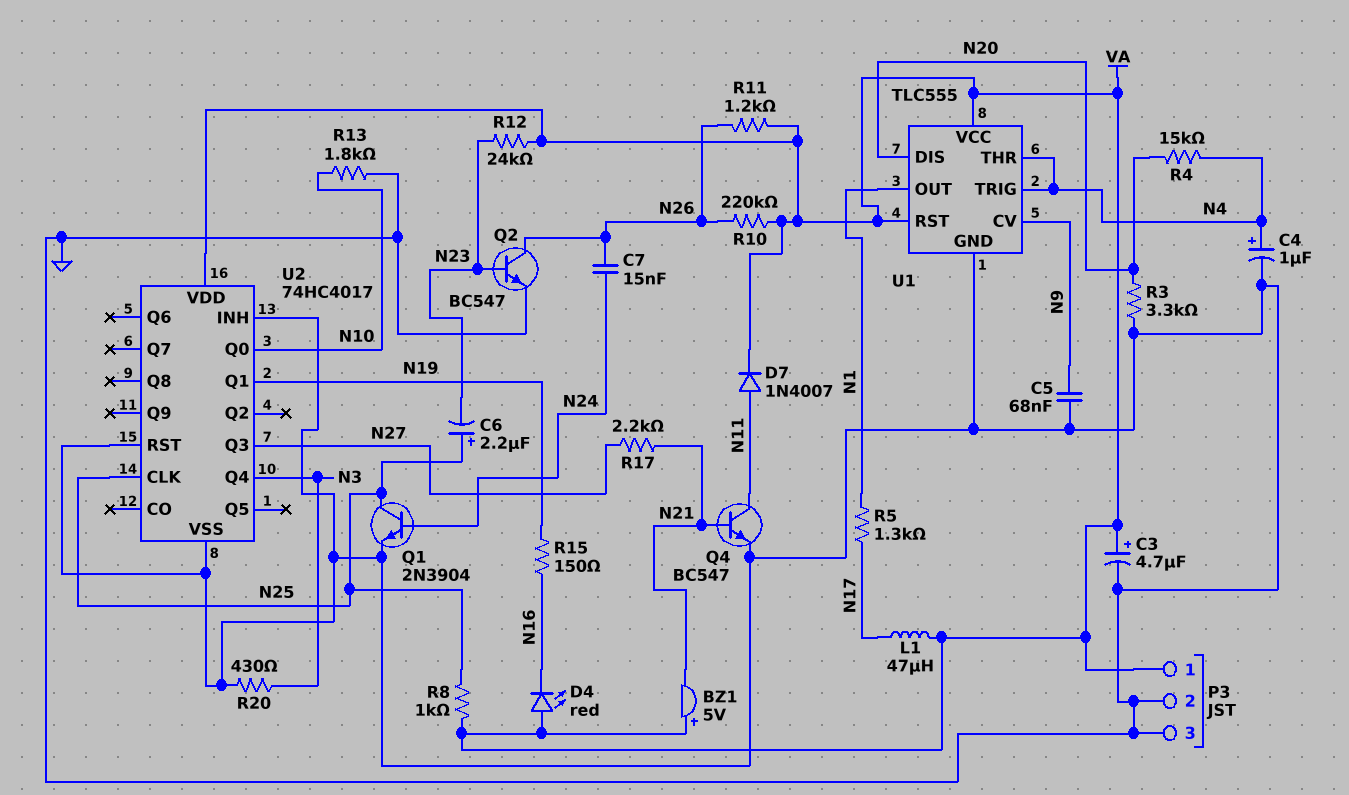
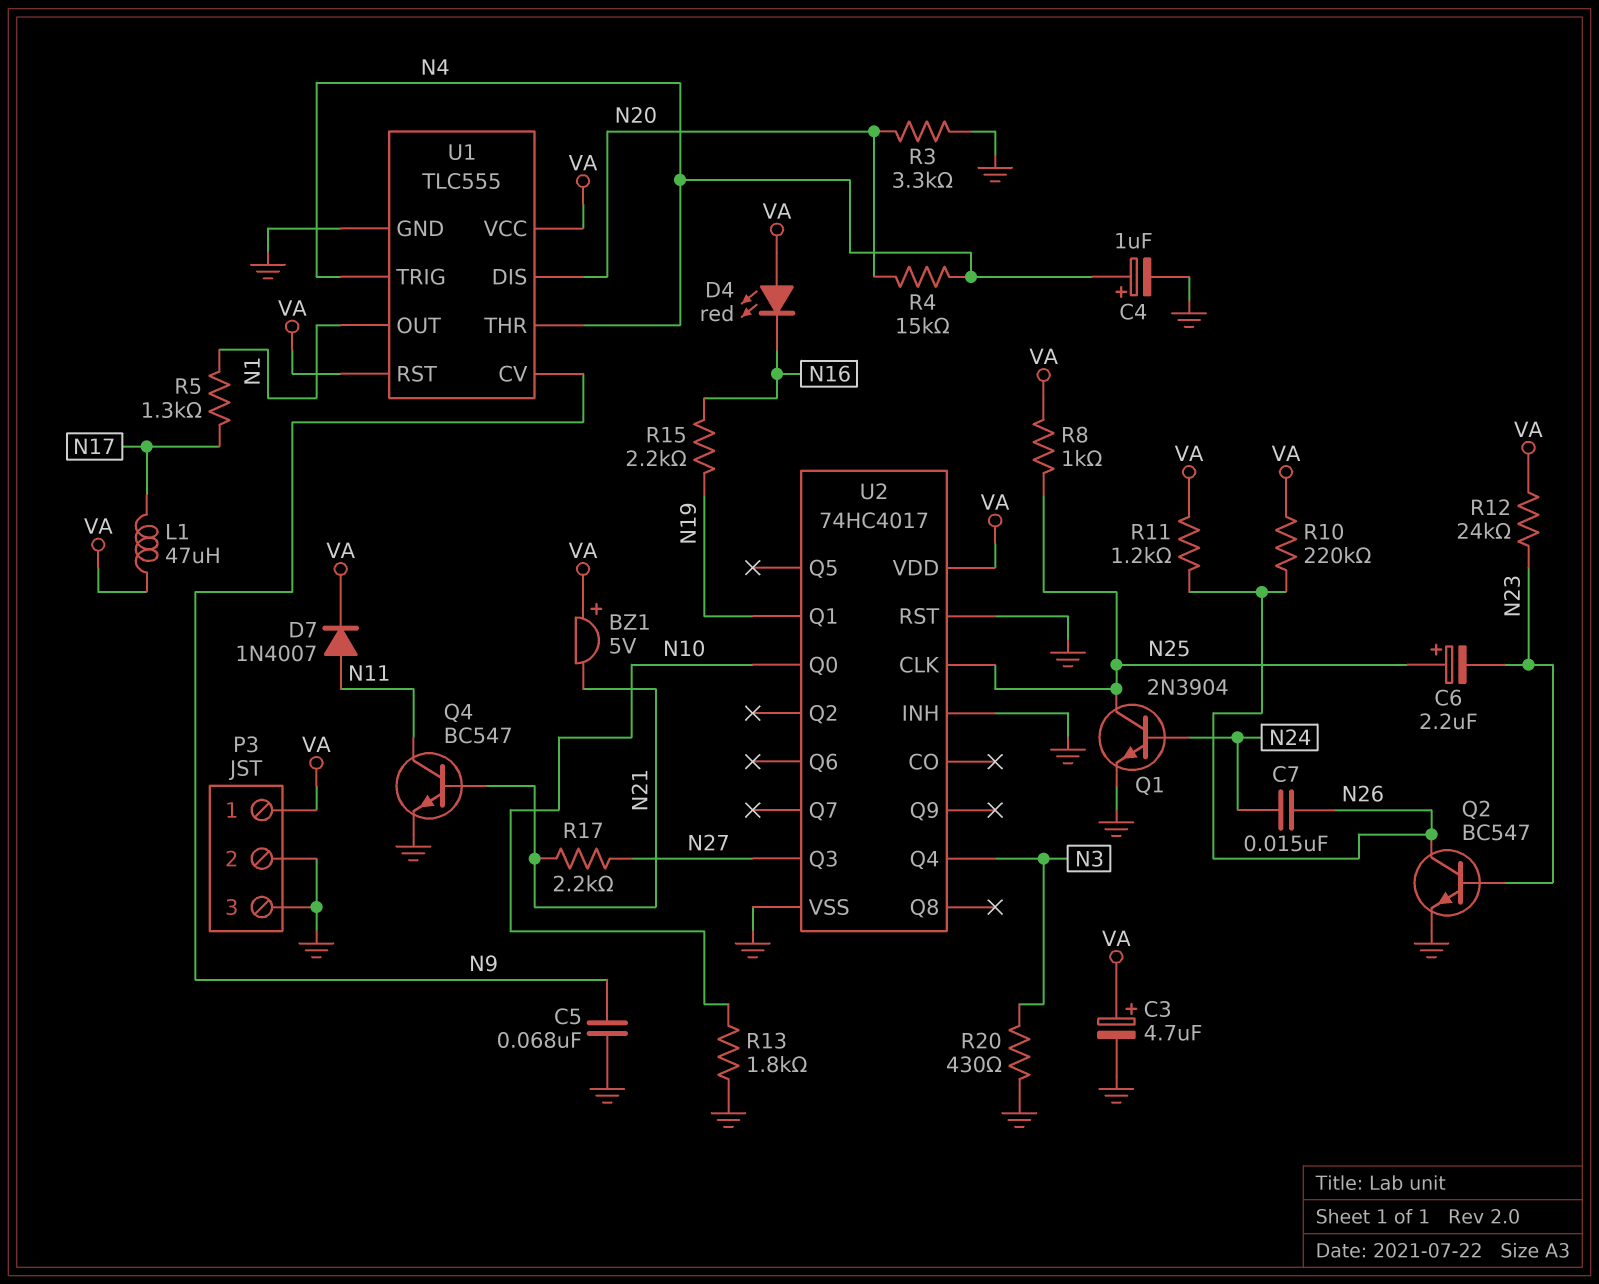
R15: 150 (N16, N19) -> 2.2k (N16, N19)

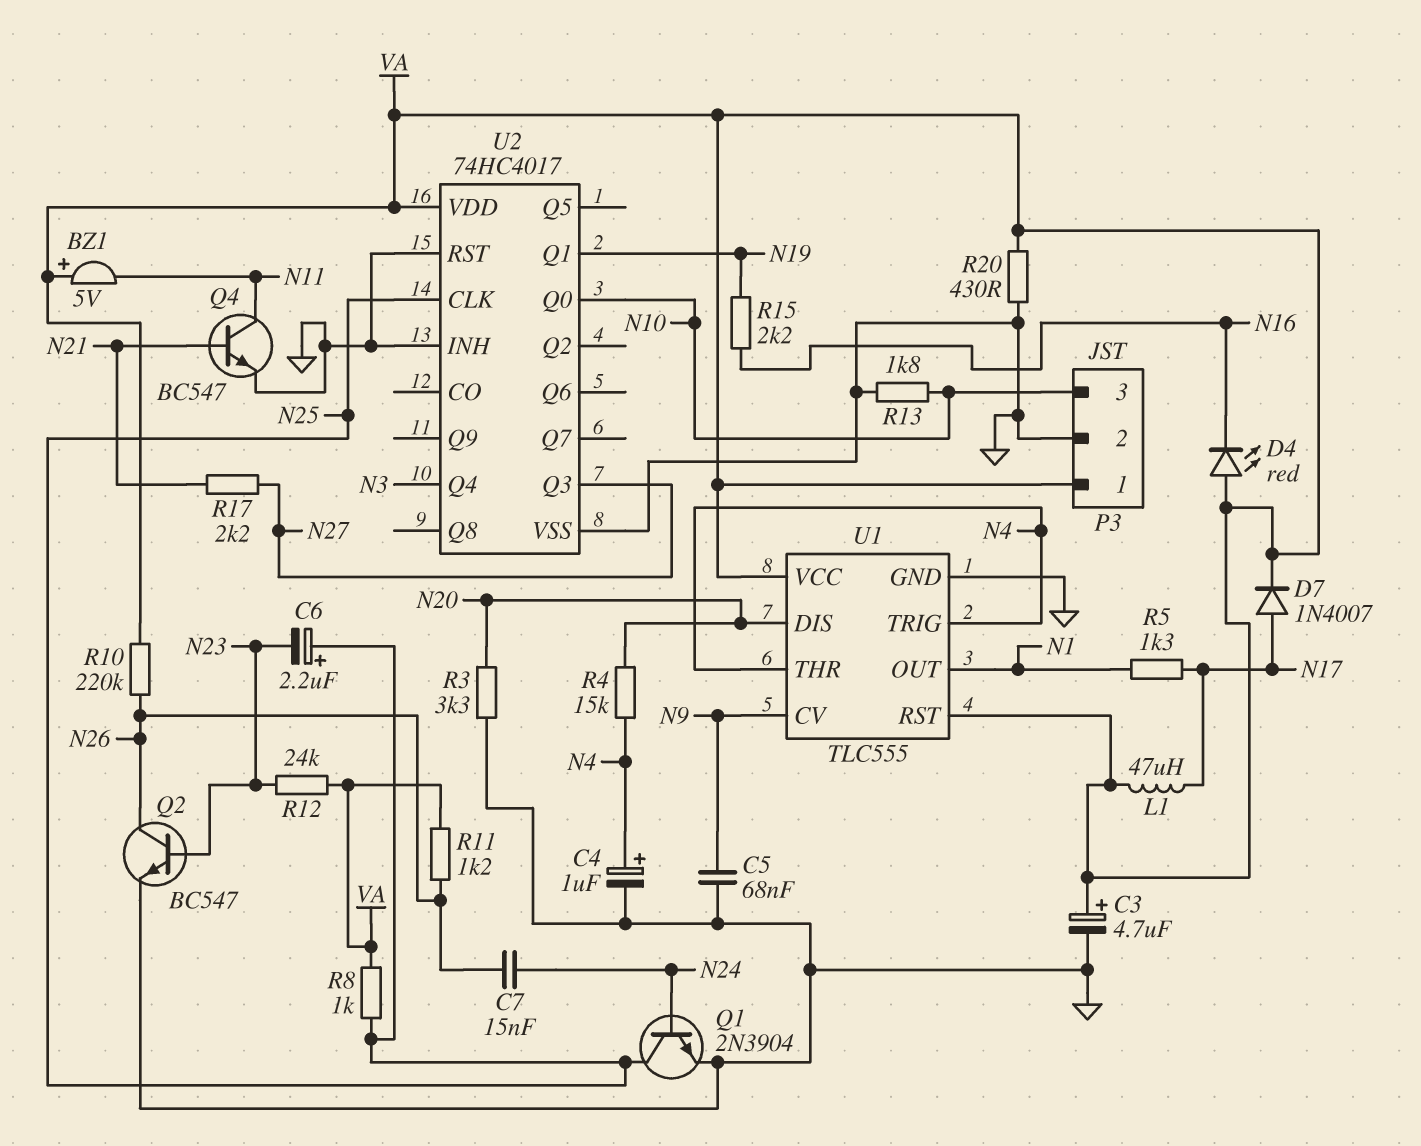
BZ1: buzzer 5V (plus VA, minus N21) -> buzzer 5V (plus VA, minus N11)
D7: diode 1N4007 (A N11, K VA) -> diode 1N4007 (A N17, K VA)
P3 pin 3: GND -> N10
R20: 430 (GND, N3) -> 430 (GND, VA)

